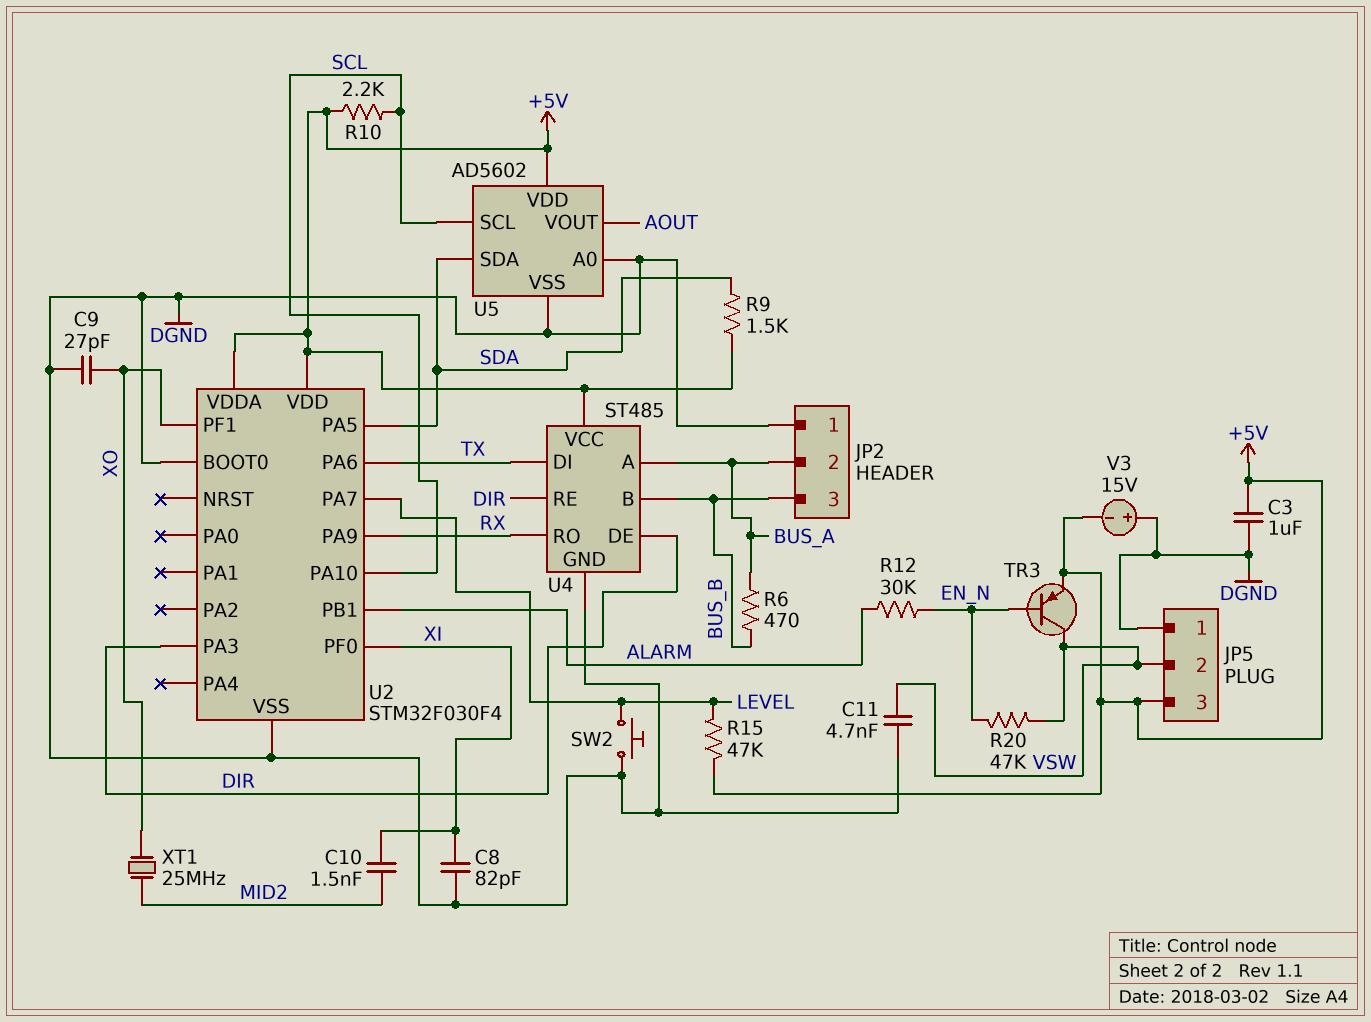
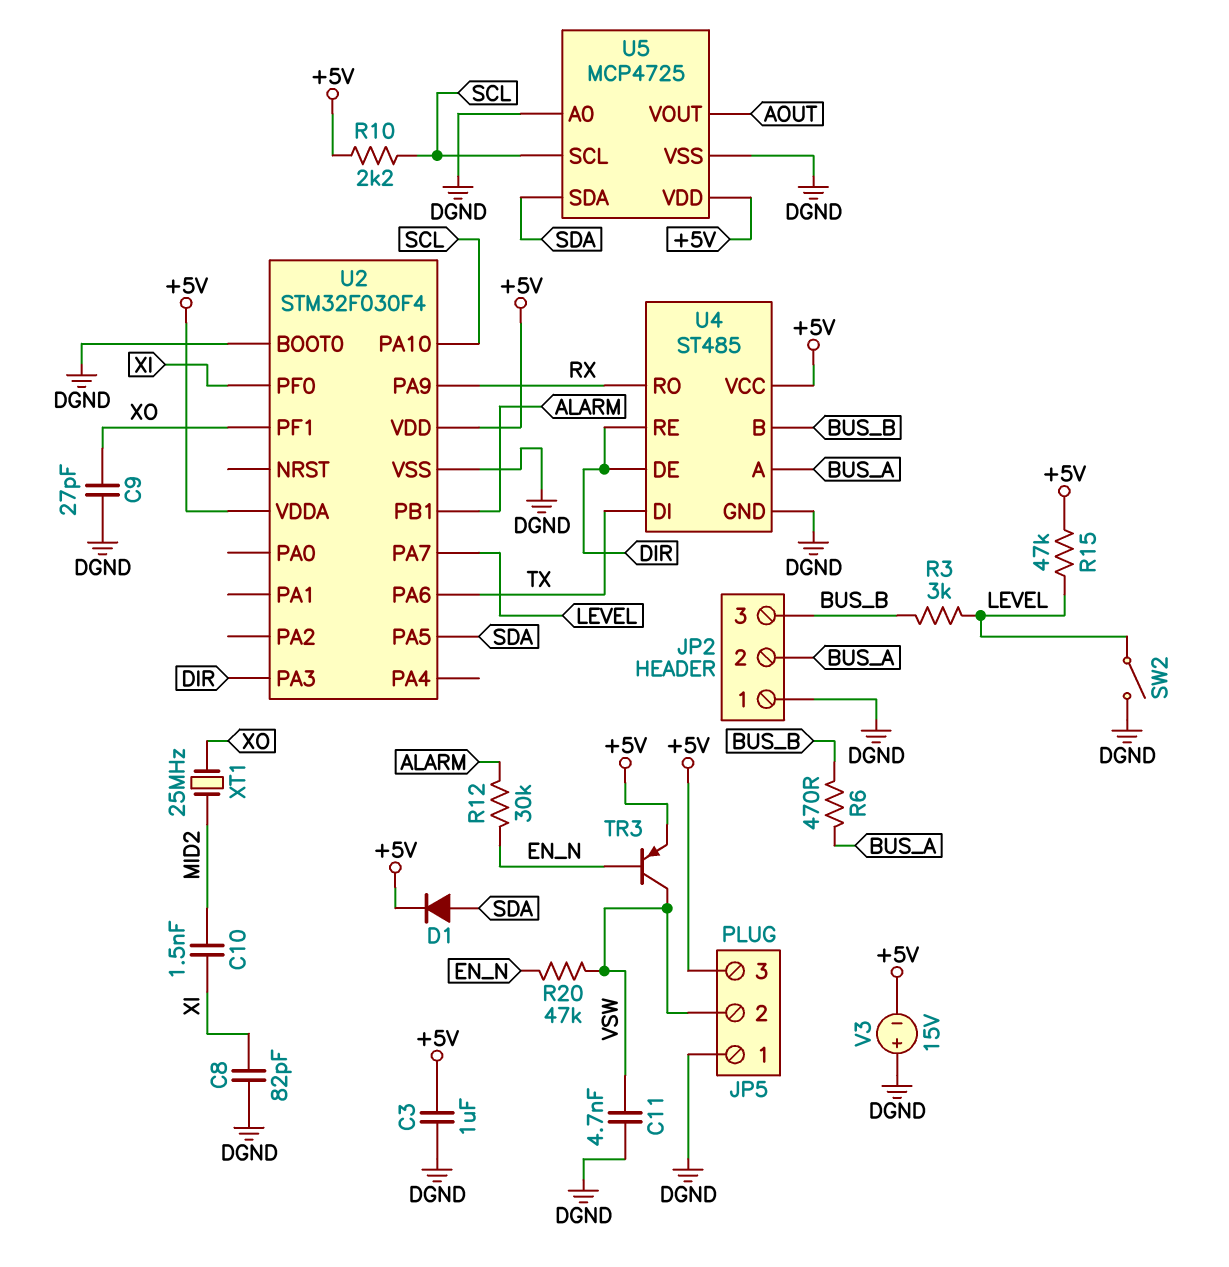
D1: none -> diode (A SDA, K +5V)
R3: none -> 3k (BUS_B, LEVEL)
R9: 1.5k (+5V, SDA) -> none
SW2: button (DGND, LEVEL) -> switch (DGND, LEVEL)
U5: AD5602 -> MCP4725

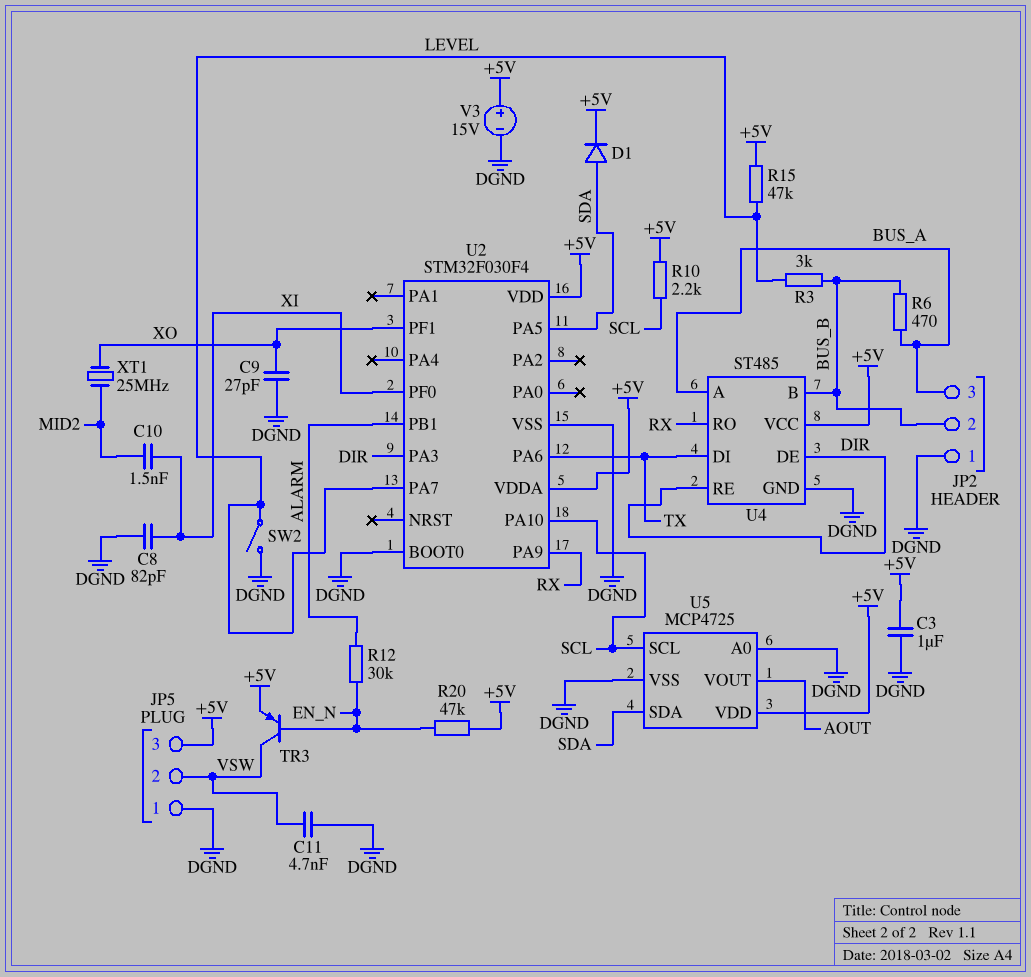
JP2 pin 2: BUS_A -> BUS_B
JP2 pin 3: BUS_B -> BUS_A
R20: 47k (EN_N, VSW) -> 47k (+5V, EN_N)
V3: 15V (plus DGND, minus +5V) -> 15V (plus +5V, minus DGND)

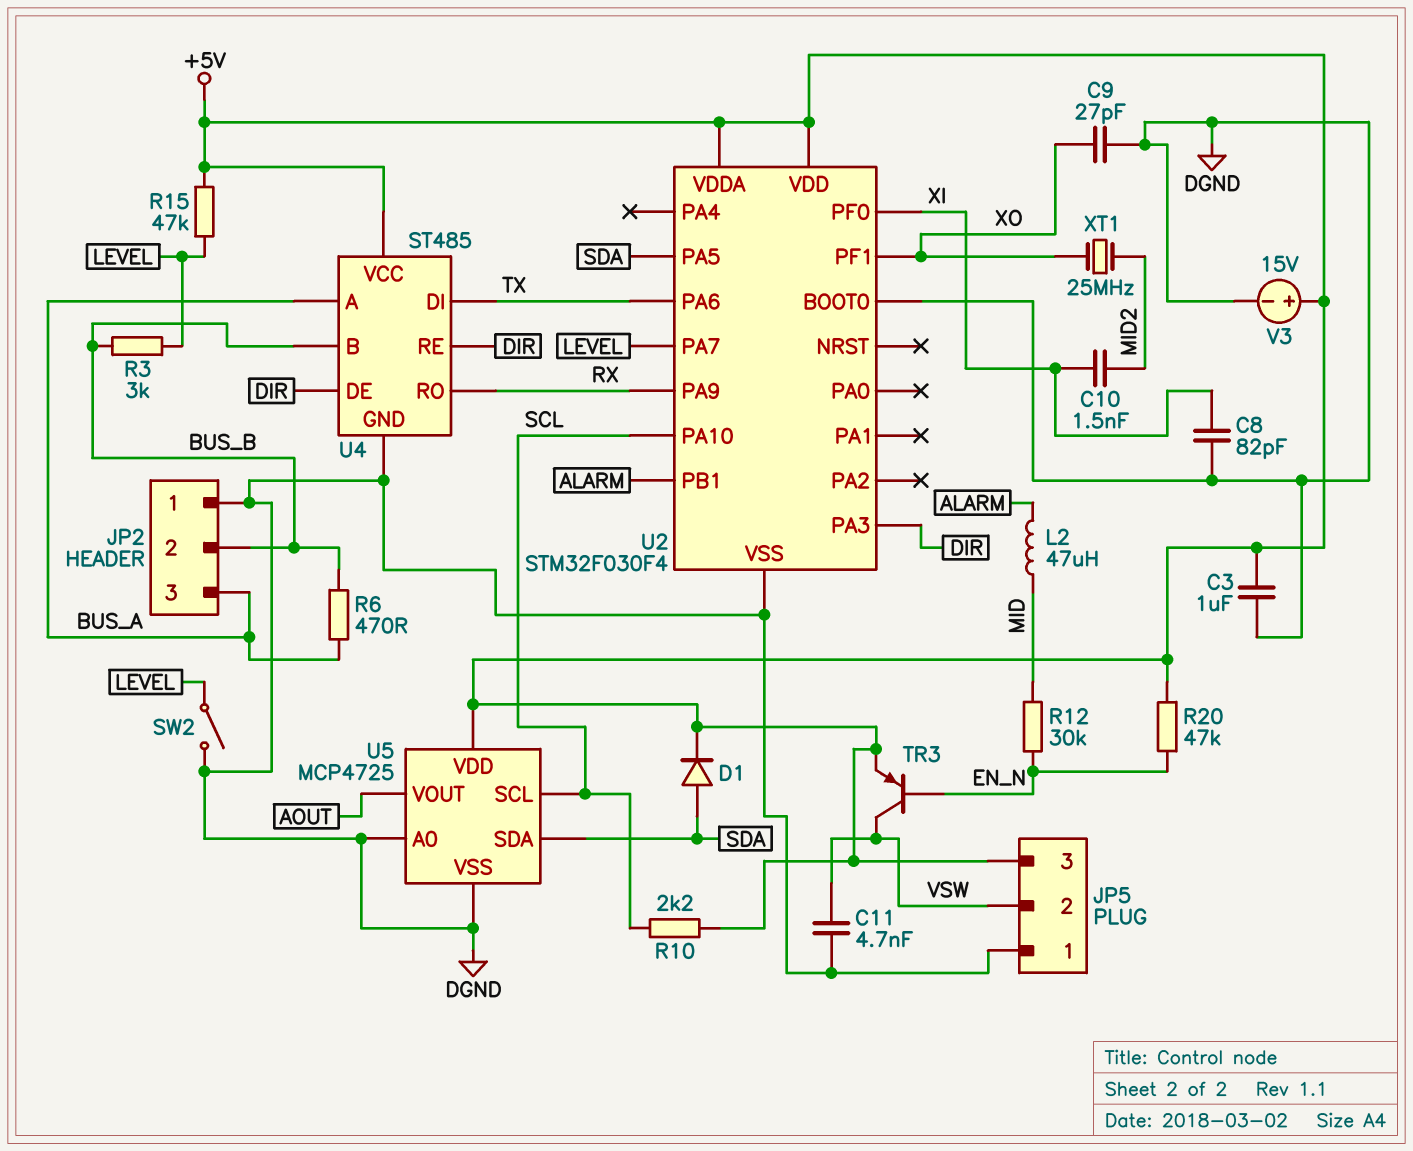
L2: none -> 47uH (ALARM, MID)
R12: 30k (ALARM, EN_N) -> 30k (EN_N, MID)

